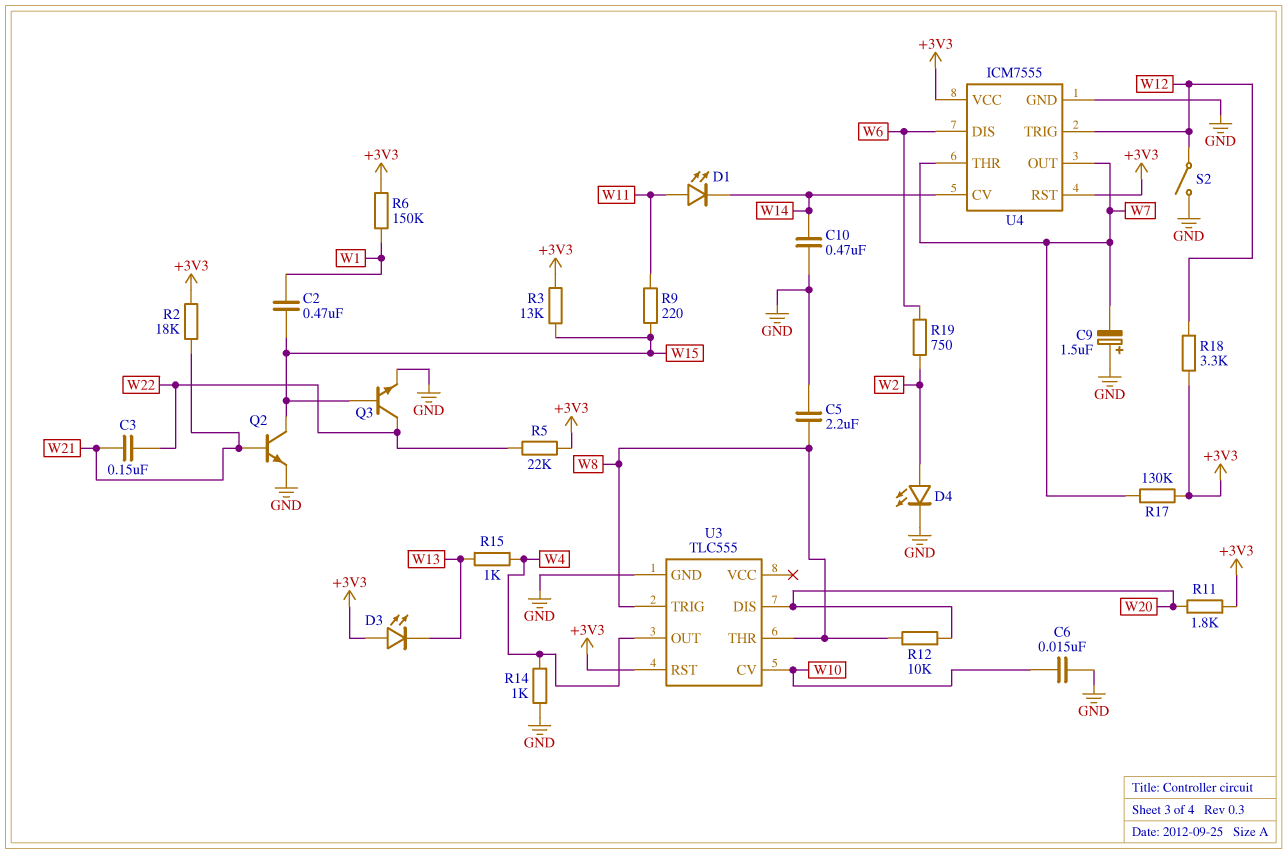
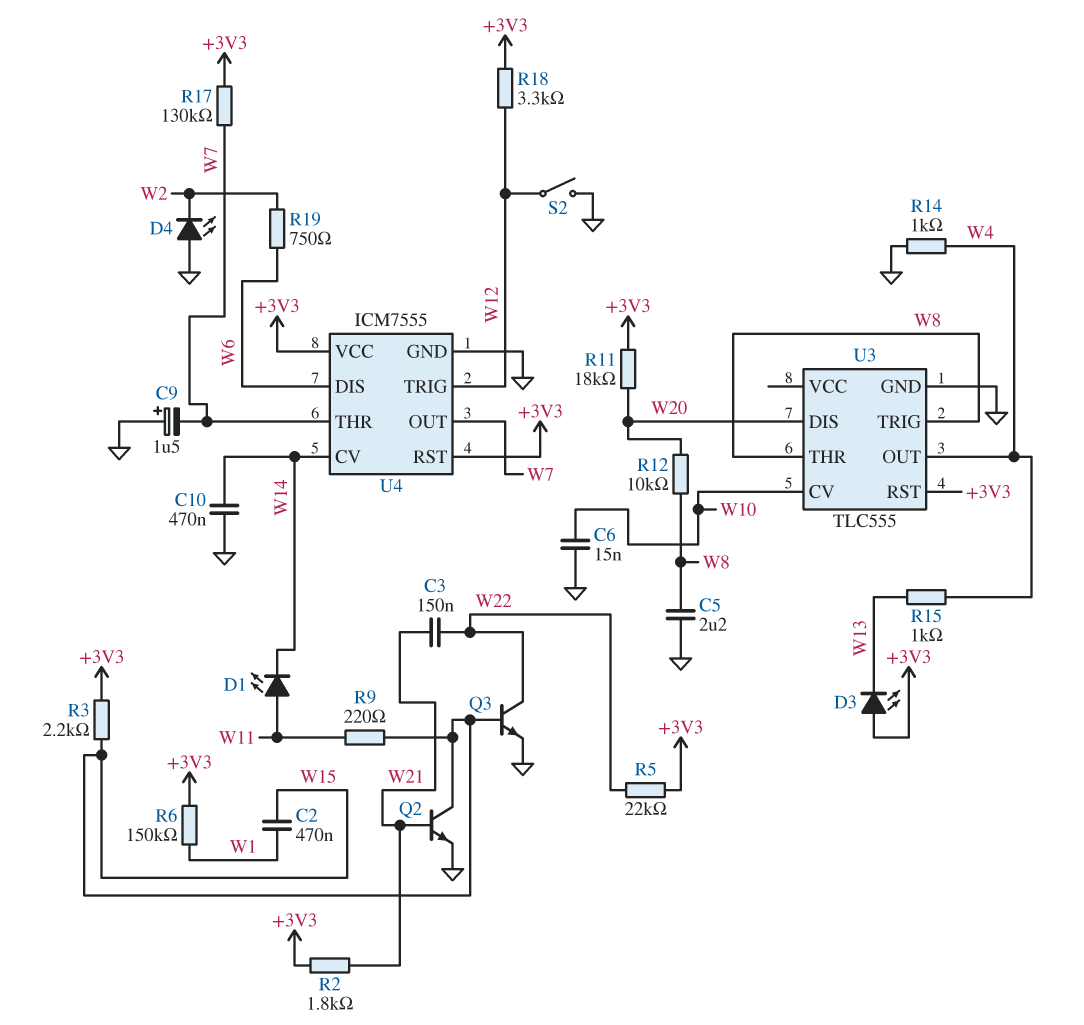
D4: LED (A W2, K GND) -> LED (A GND, K W2)
R2: 18k (+3V3, W21) -> 1.8k (+3V3, W21)
R3: 13k (+3V3, W15) -> 2.2k (+3V3, W15)
R11: 1.8k (+3V3, W20) -> 18k (+3V3, W20)

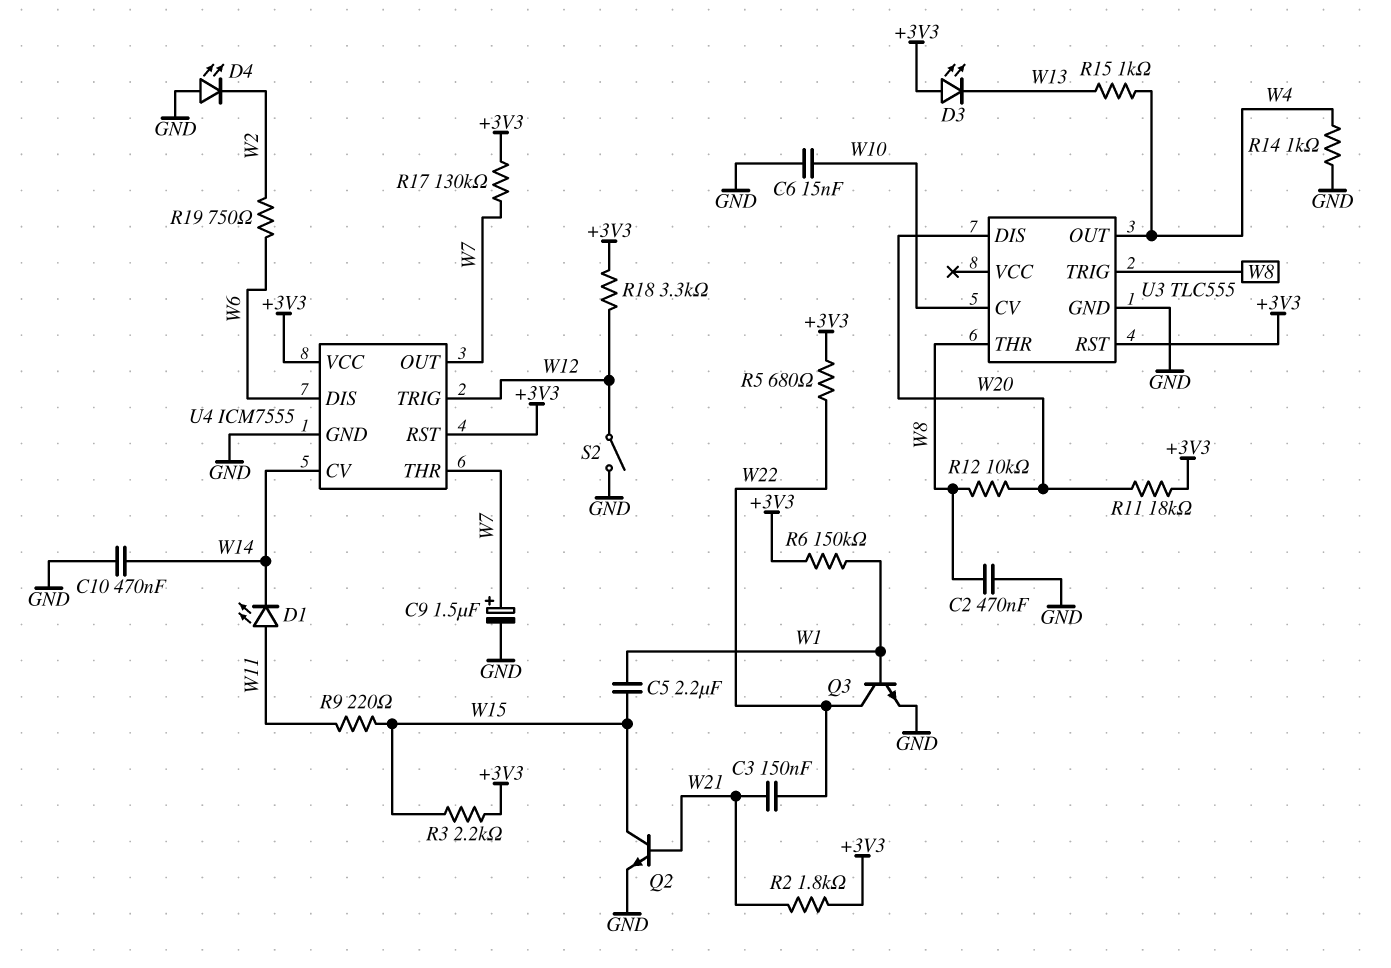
C2: 470nF (W1, W15) -> 470nF (GND, W8)
C5: 2.2uF (GND, W8) -> 2.2uF (W1, W15)
C9: 1.5uF (plus GND, minus W7) -> 1.5uF (plus W7, minus GND)
Q3: NPN (B W15, C W22, E GND) -> NPN (B W1, C W22, E GND)
R5: 22k (+3V3, W22) -> 680 (+3V3, W22)

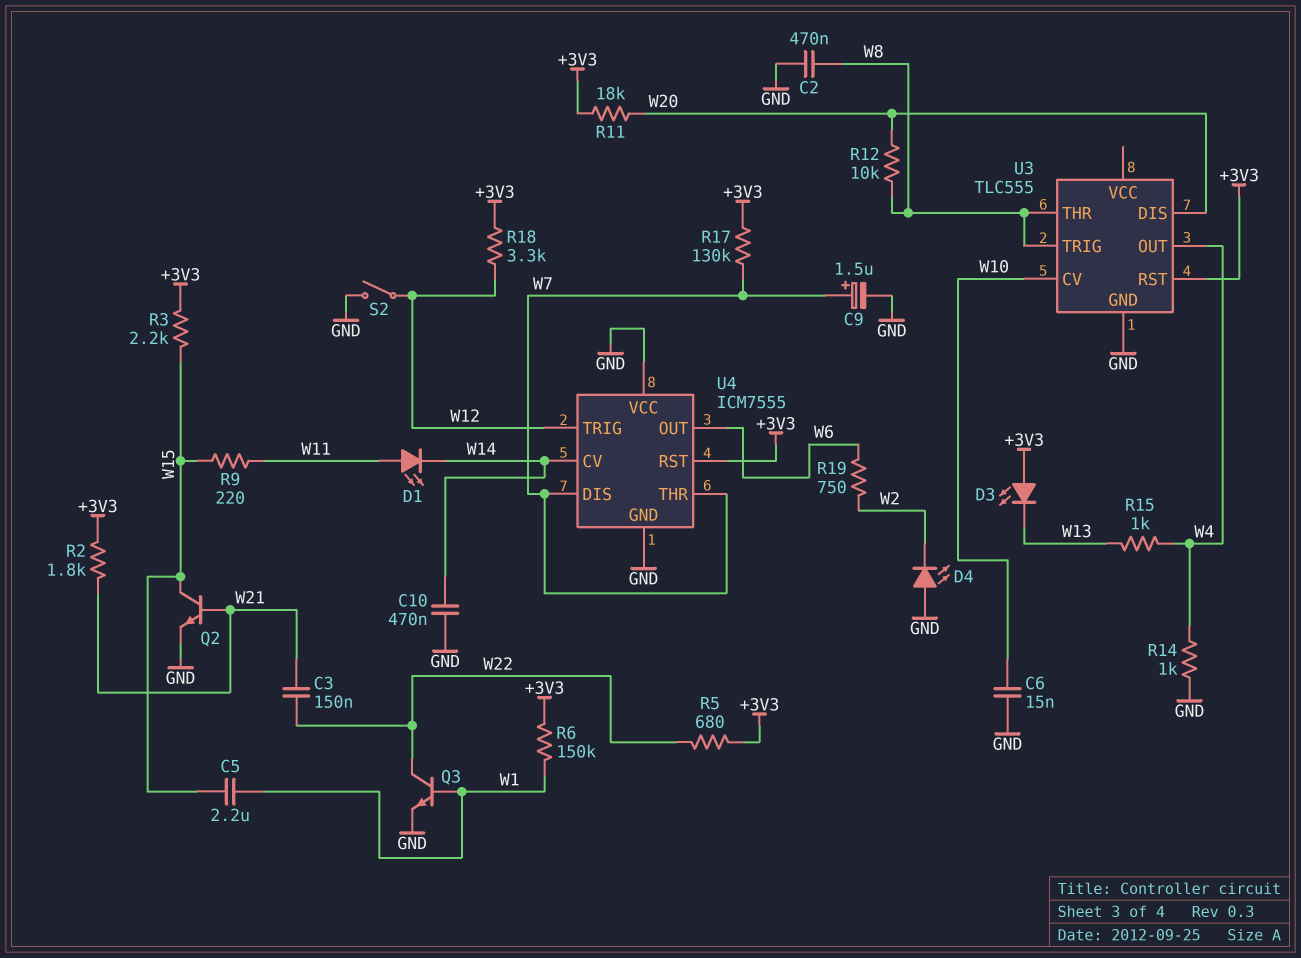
U4 pin DIS: W6 -> W7
U4 pin OUT: W7 -> W6
U4 pin VCC: +3V3 -> GND

